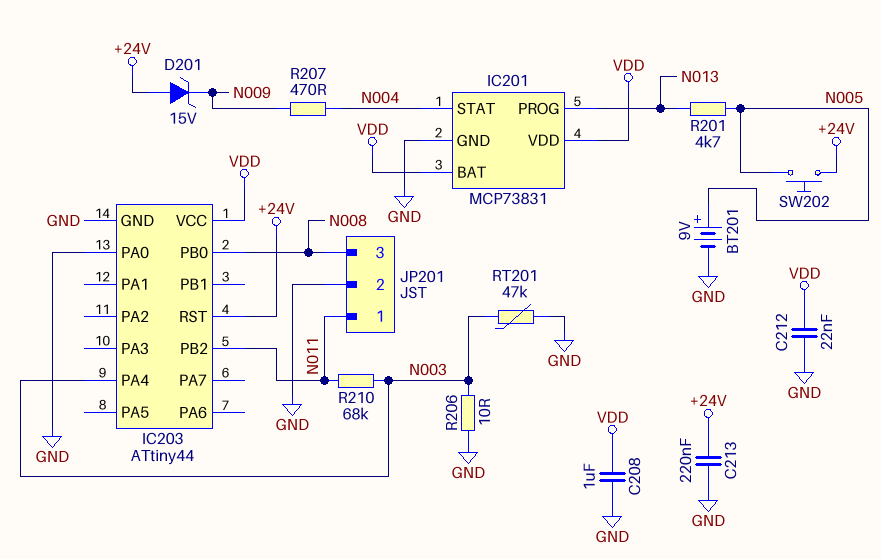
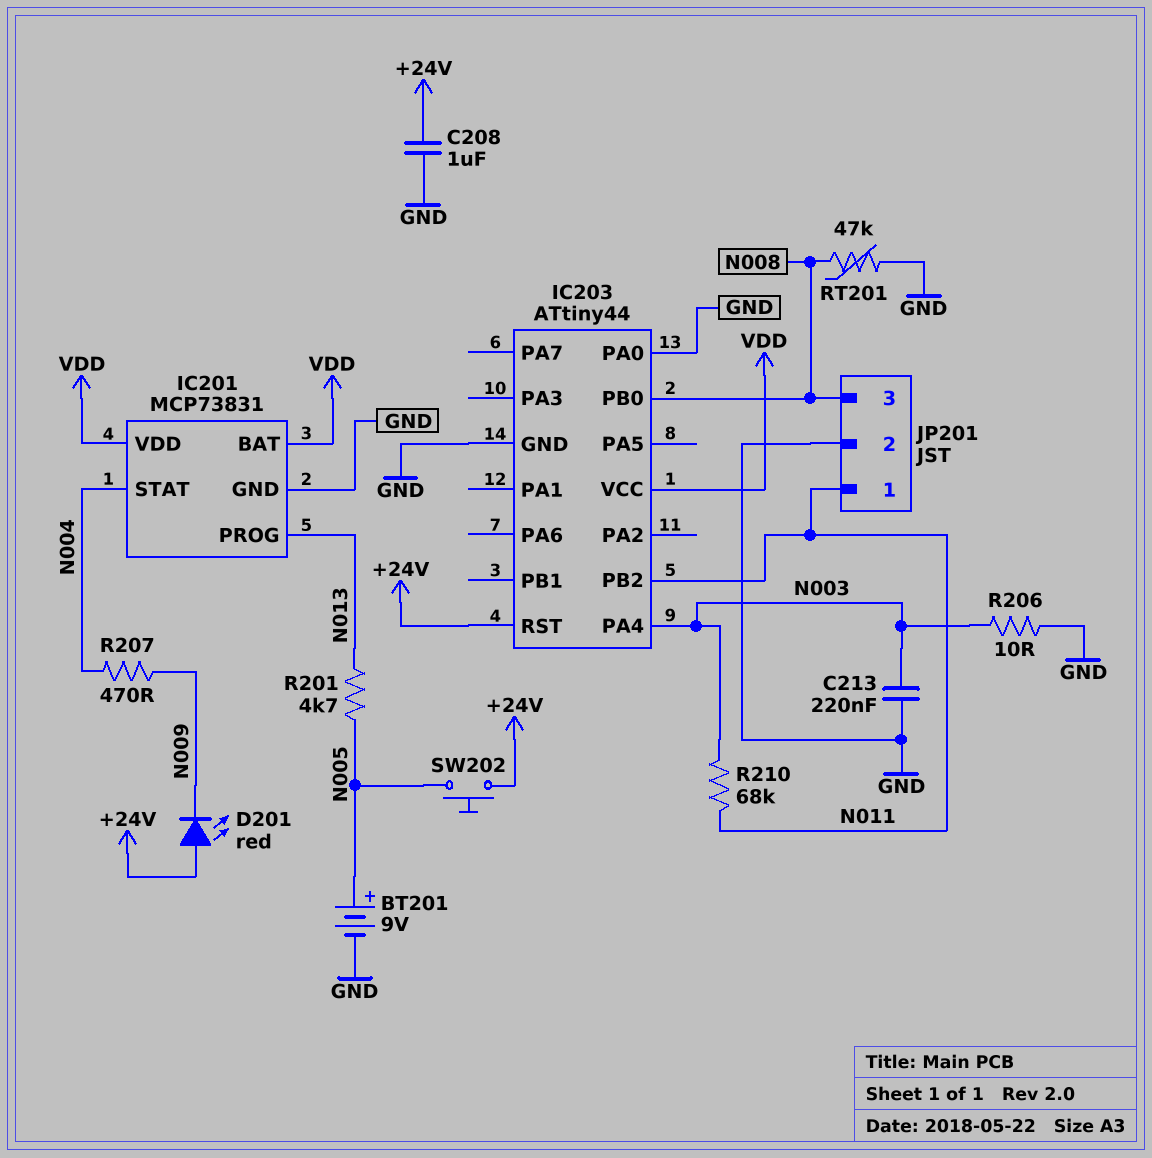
C208: 1uF (GND, VDD) -> 1uF (+24V, GND)
C212: 22nF (GND, VDD) -> none
C213: 220nF (+24V, GND) -> 220nF (GND, N003)
D201: zener 15V (A +24V, K N009) -> LED red (A +24V, K N009)
RT201: 47k (GND, N003) -> 47k (GND, N008)

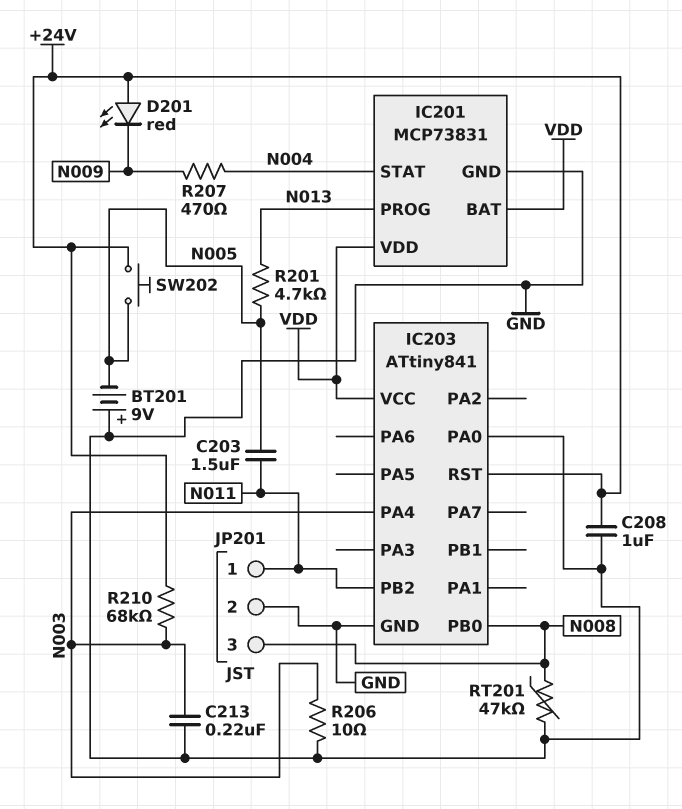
BT201: 9V (plus N005, minus GND) -> 9V (plus GND, minus N005)
C203: none -> 1.5uF (N005, N011)
IC203: ATtiny44 -> ATtiny841
R210: 68k (N003, N011) -> 68k (+24V, N003)

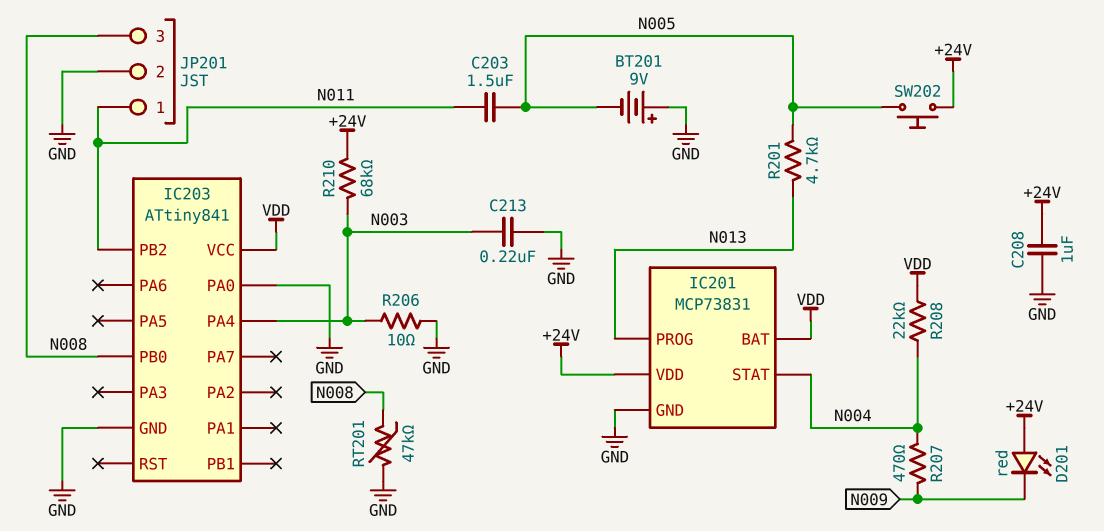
IC201 pin VDD: VDD -> +24V
IC203 pin RST: +24V -> none
R208: none -> 22k (N004, VDD)

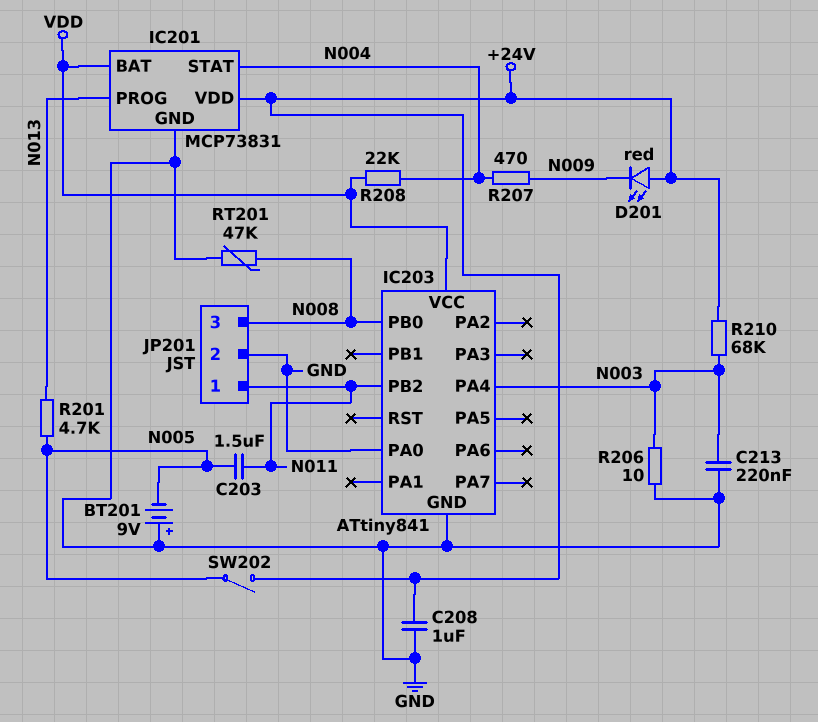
SW202: button (+24V, N005) -> switch (+24V, N005)

